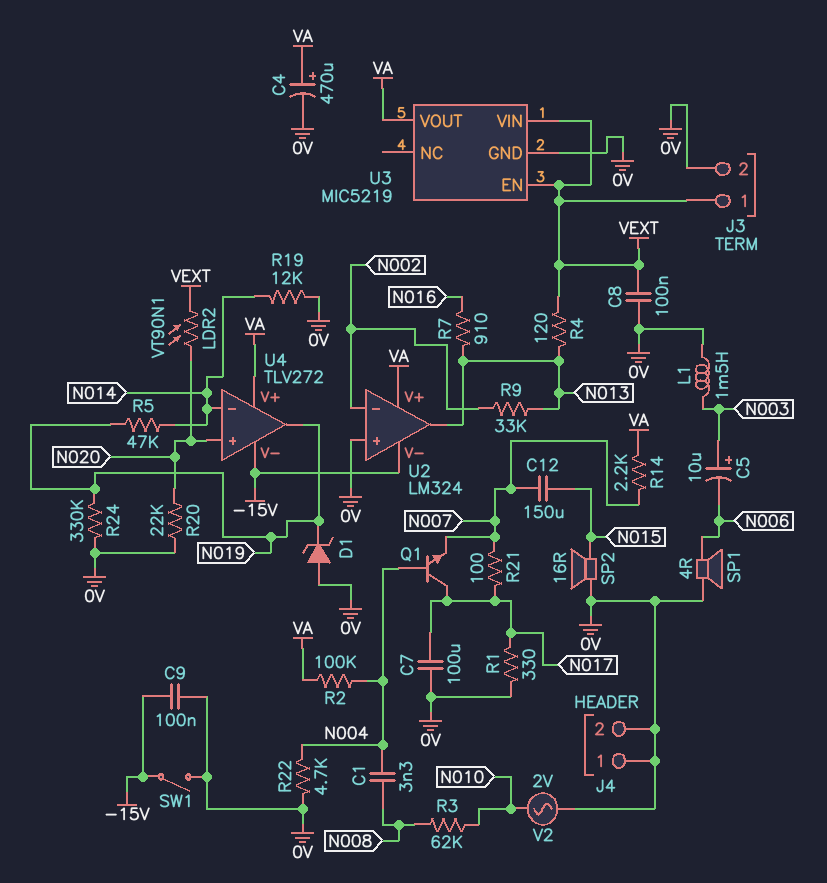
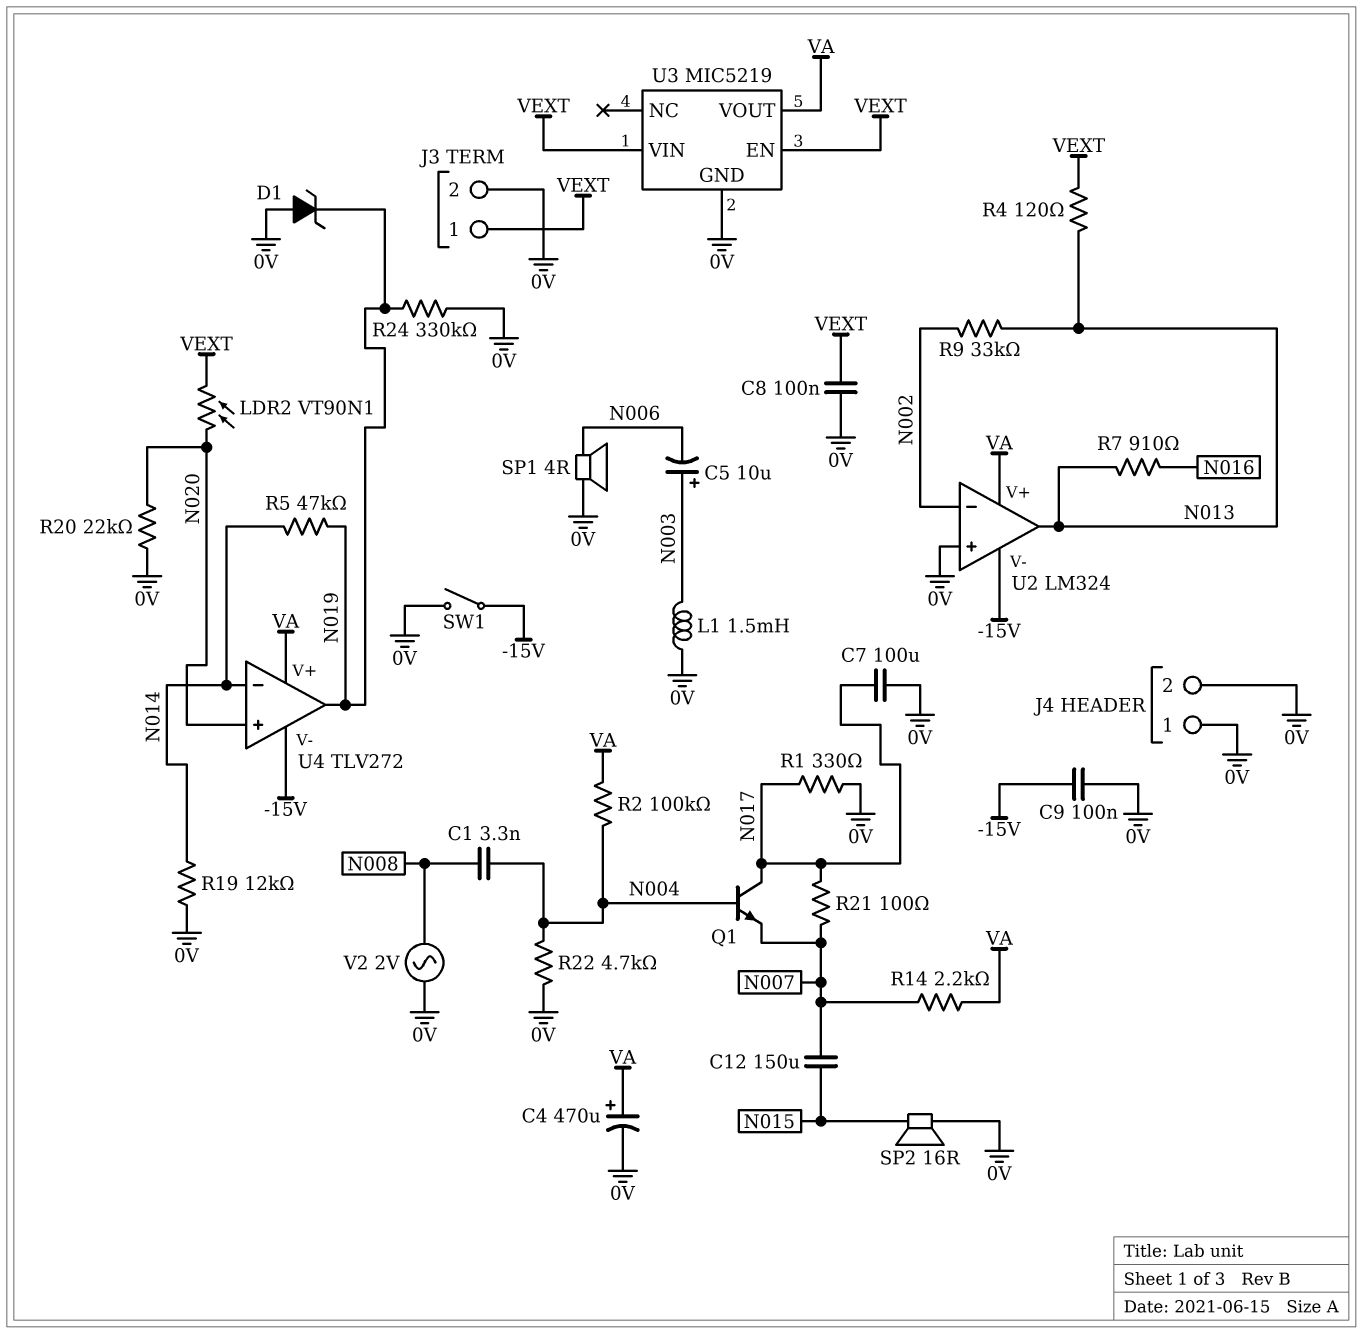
R3: 62k (N008, N010) -> none
V2: AC 2V (0V, N010) -> AC 2V (0V, N008)

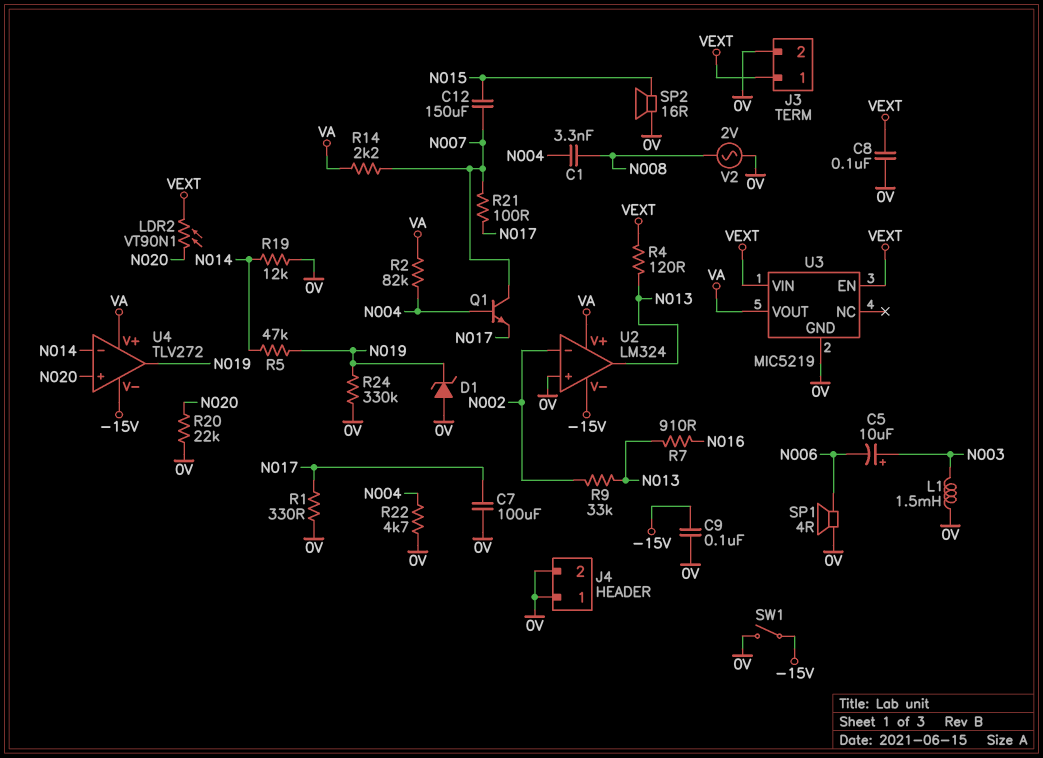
C4: 470uF (plus VA, minus 0V) -> none
Q1: NPN (B N004, C N017, E N007) -> NPN (B N004, C N007, E N017)
R2: 100k (N004, VA) -> 82k (N004, VA)

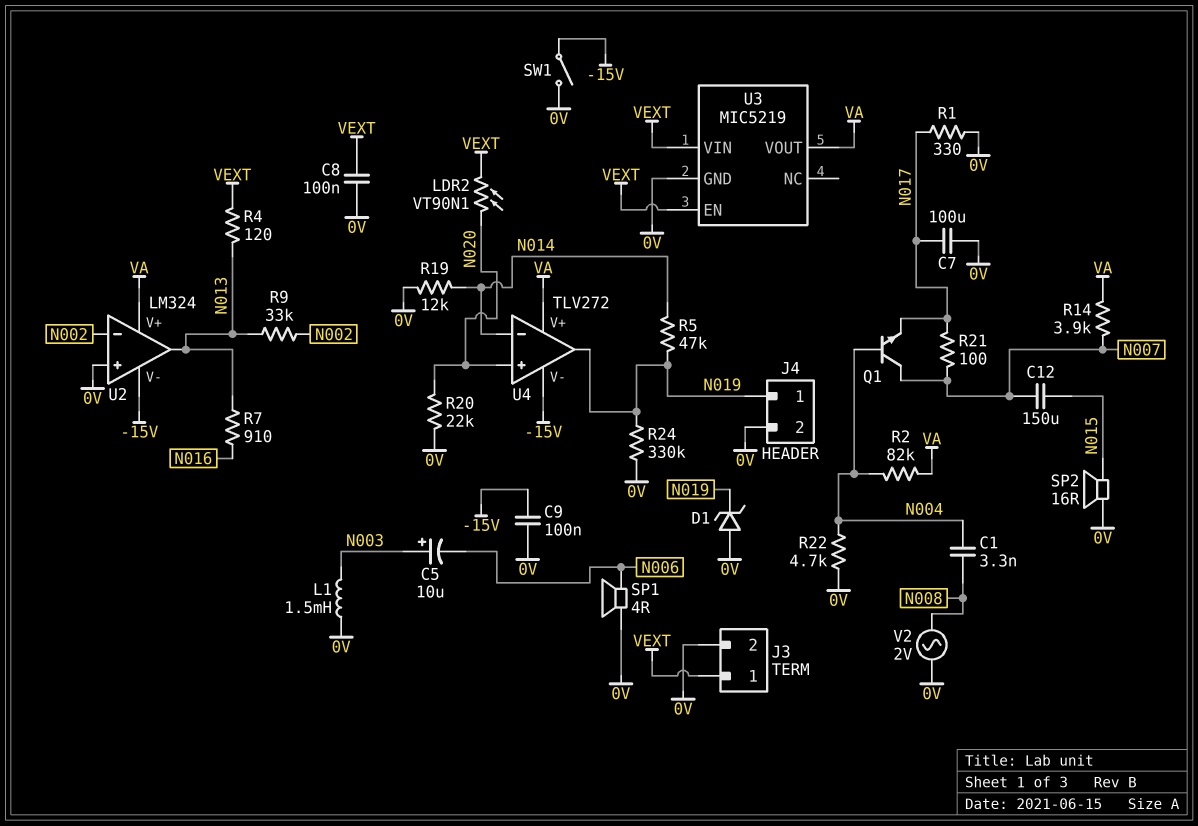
J4 pin 1: 0V -> N019
R14: 2.2k (N007, VA) -> 3.9k (N007, VA)

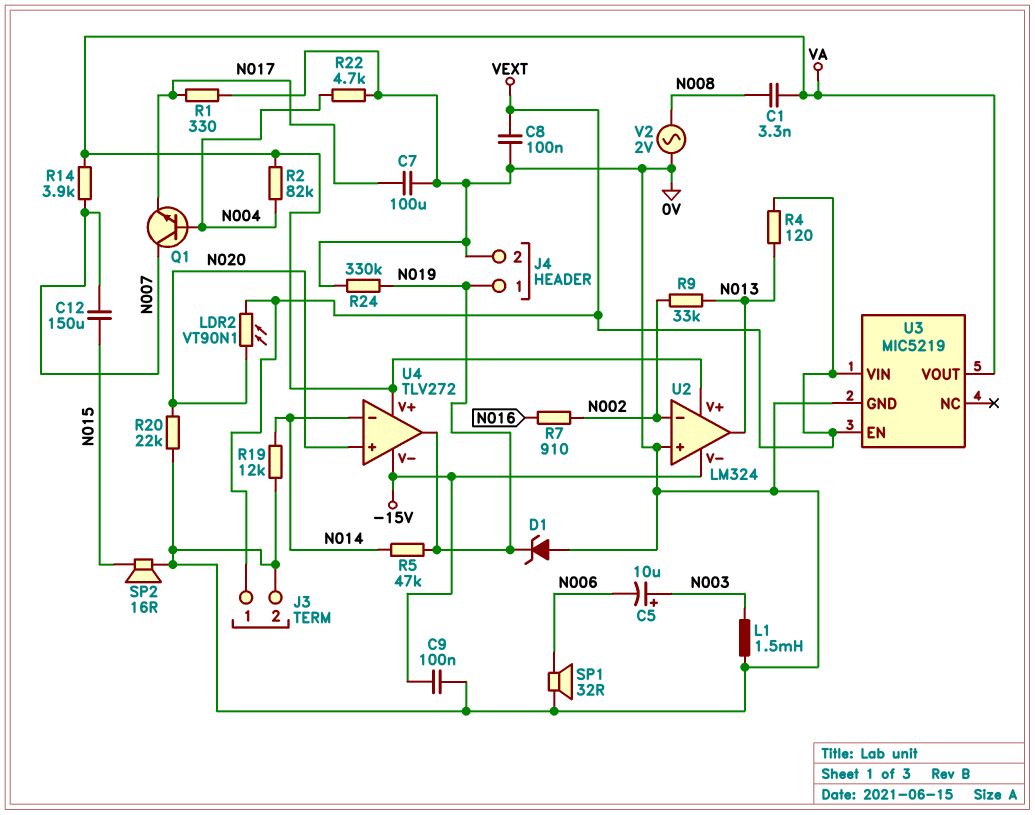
C1: 3.3nF (N004, N008) -> 3.3nF (N008, VA)
R7: 910 (N013, N016) -> 910 (N002, N016)
R21: 100 (N007, N017) -> none
SP1: speaker 4R (0V, N006) -> speaker 32R (0V, N006)
SW1: switch (-15V, 0V) -> none

